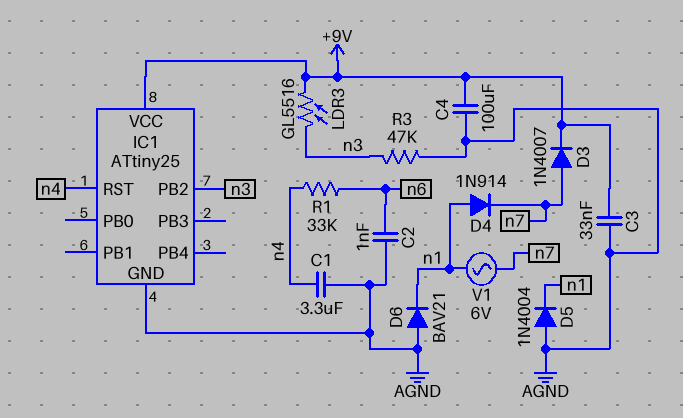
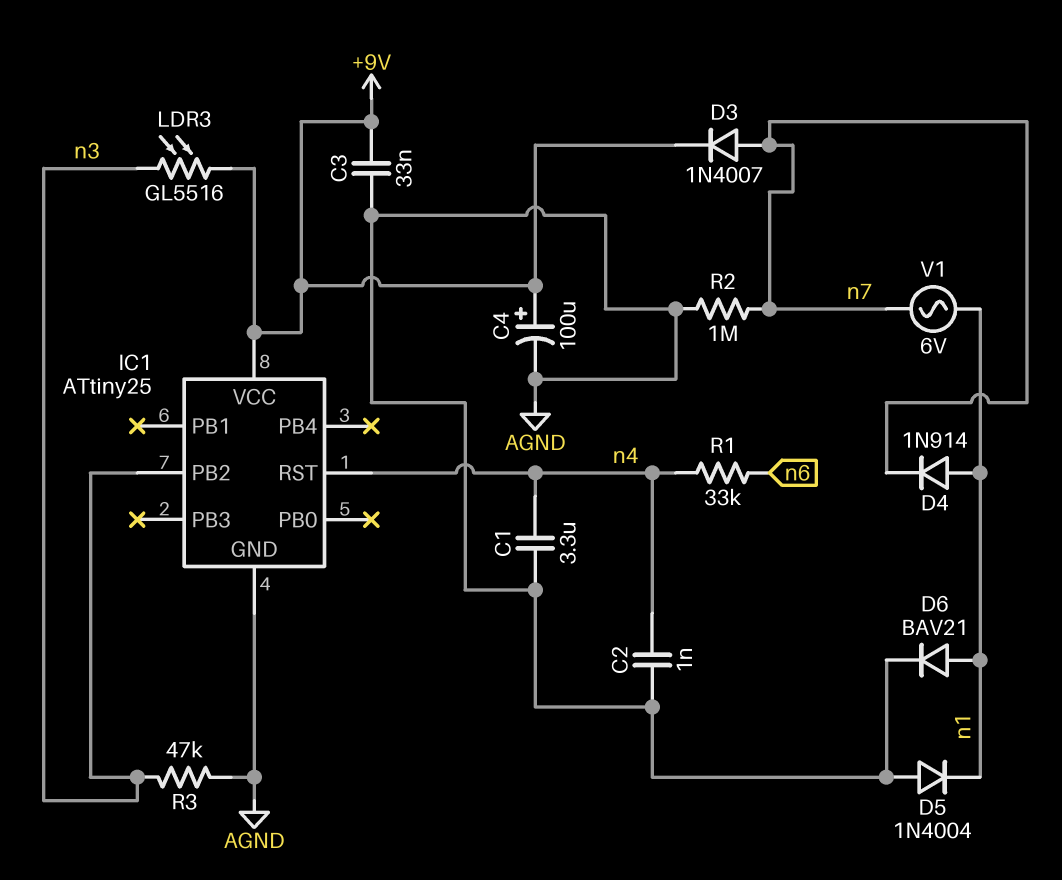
C2: 1nF (AGND, n6) -> 1nF (AGND, n4)
C4: 100uF (+9V, AGND) -> 100uF (plus +9V, minus AGND)
D6: diode BAV21 (A AGND, K n1) -> diode BAV21 (A n1, K AGND)
R2: none -> 1M (AGND, n7)

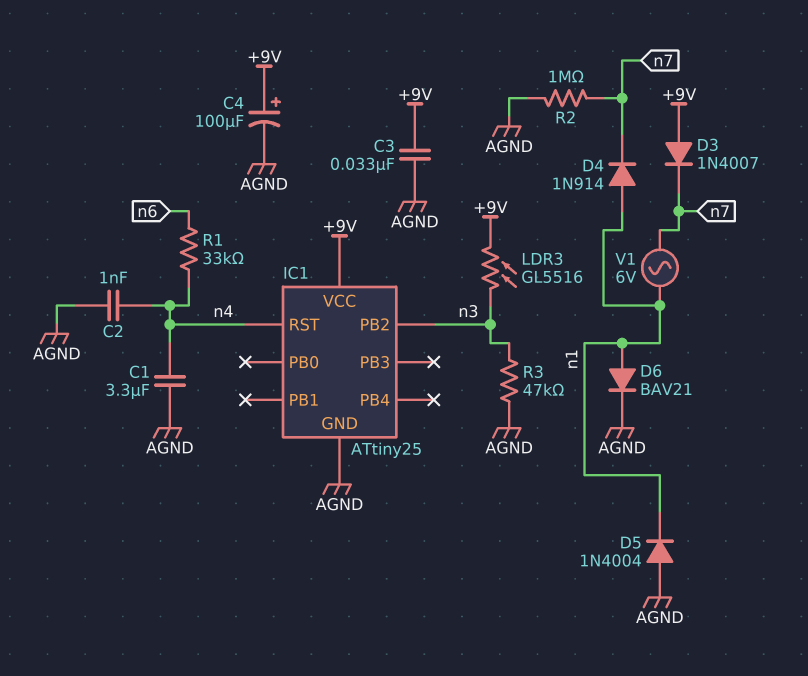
D3: diode 1N4007 (A n7, K +9V) -> diode 1N4007 (A +9V, K n7)

